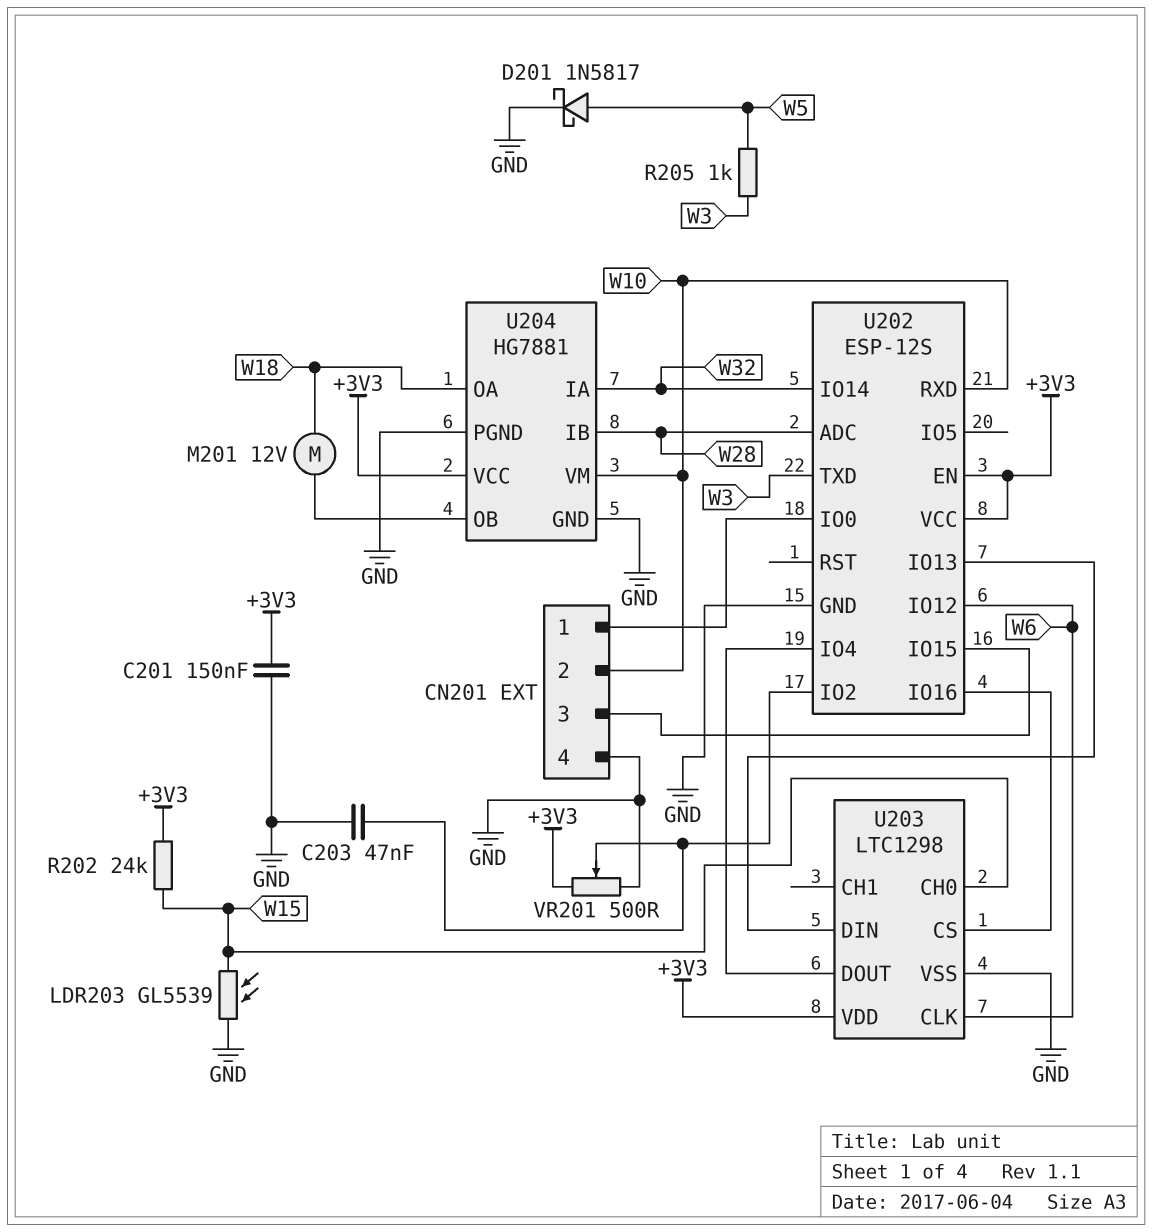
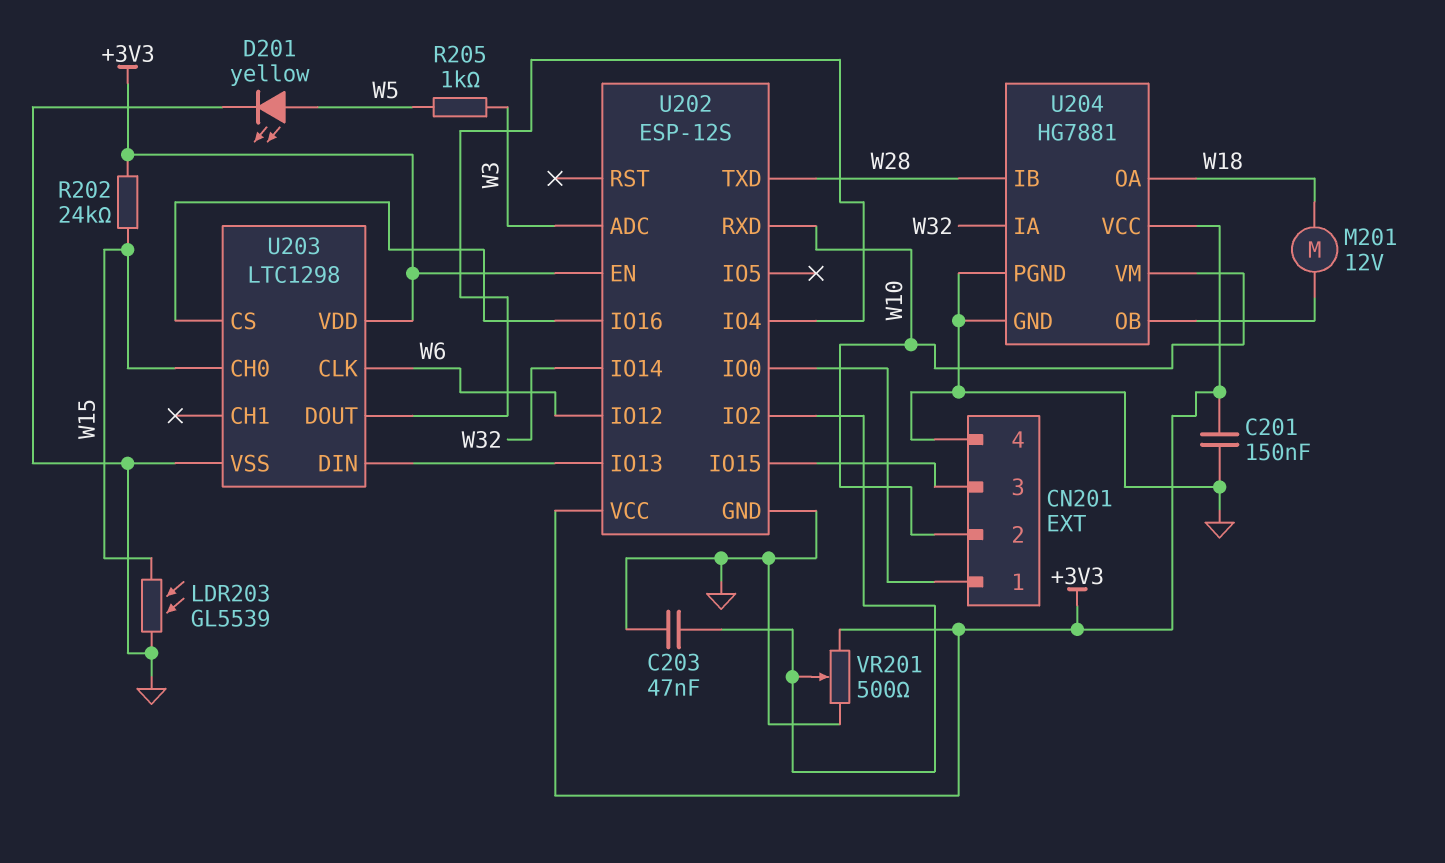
D201: schottky 1N5817 (A W5, K GND) -> LED yellow (A W5, K GND)
U202 pin ADC: W28 -> W3
U202 pin TXD: W3 -> W28

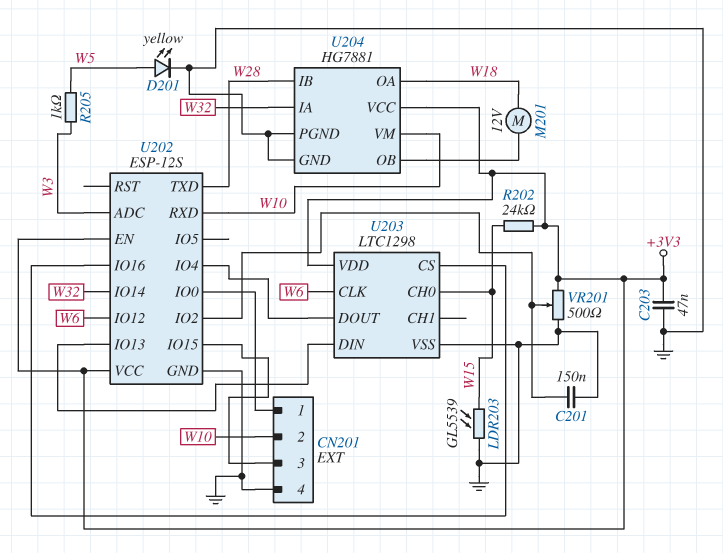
C201: 150nF (+3V3, GND) -> 150nF (GND, U202/IO2)
C203: 47nF (GND, U202/IO2) -> 47nF (+3V3, GND)

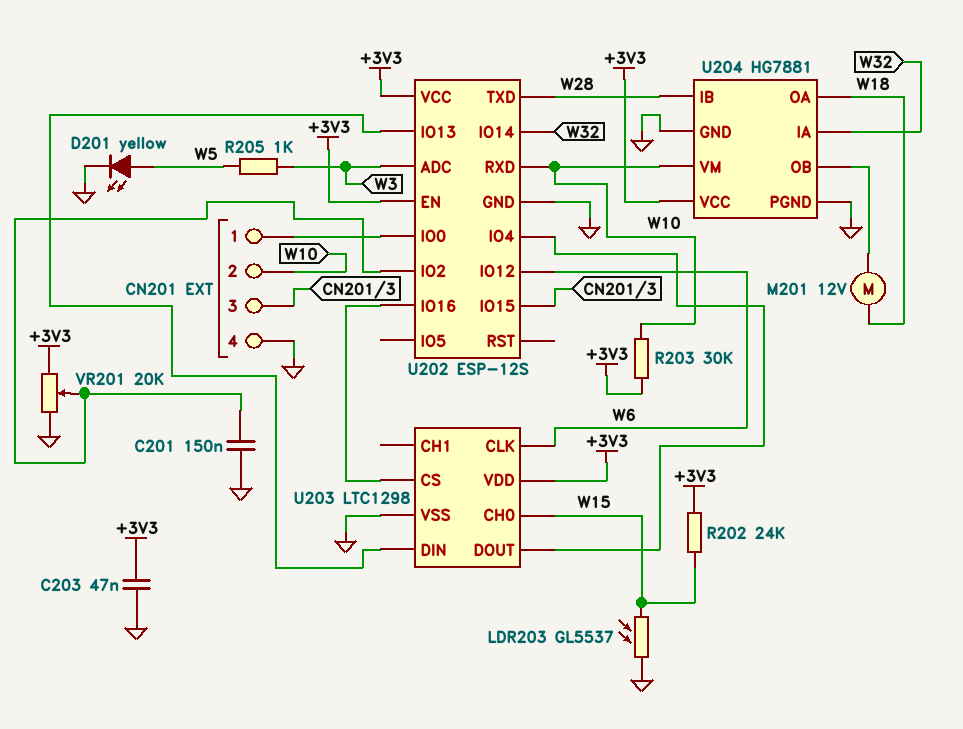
LDR203: GL5539 (GND, W15) -> GL5537 (GND, W15)
R203: none -> 30k (+3V3, W10)
VR201: 500 (+3V3, GND, wiper U202/IO2) -> 20k (+3V3, GND, wiper U202/IO2)

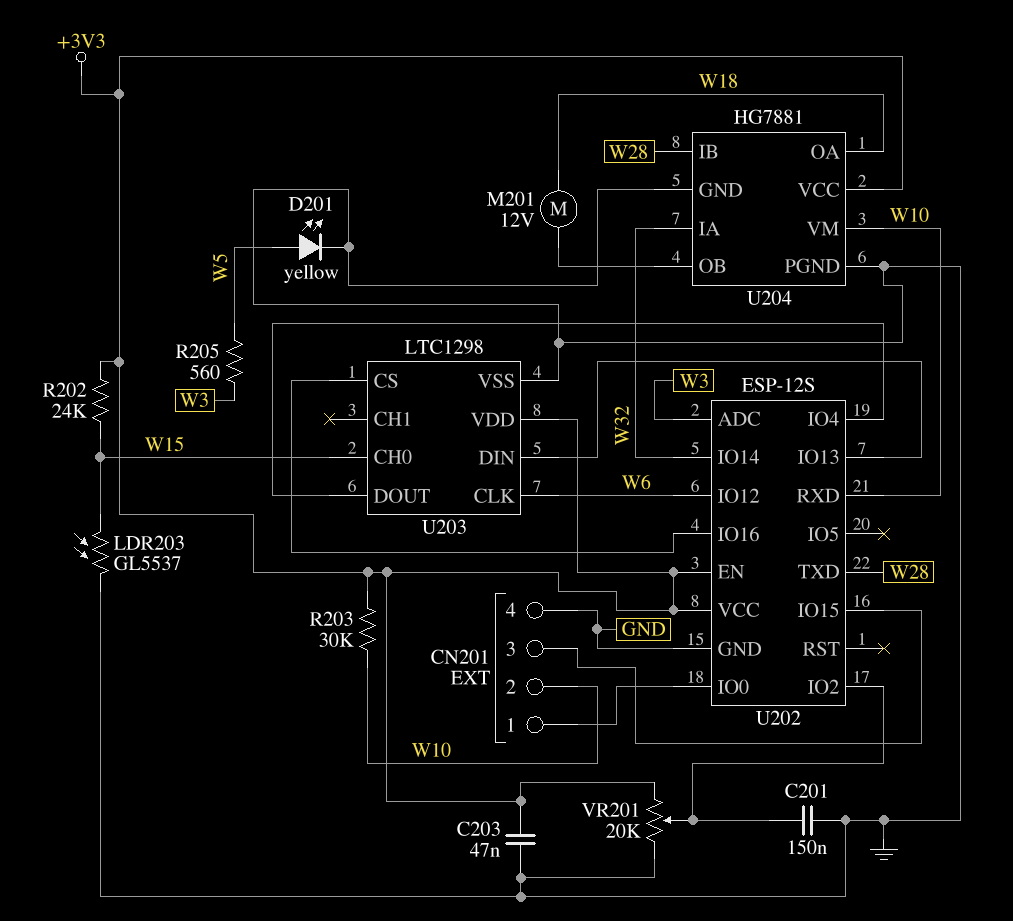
R205: 1k (W3, W5) -> 560 (W3, W5)

